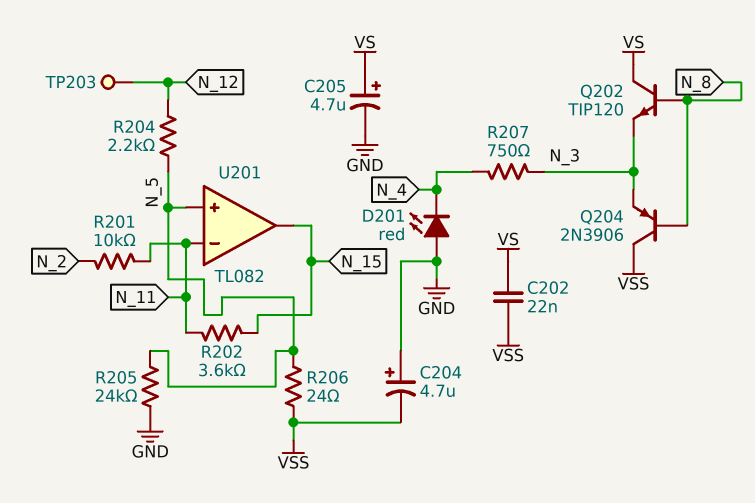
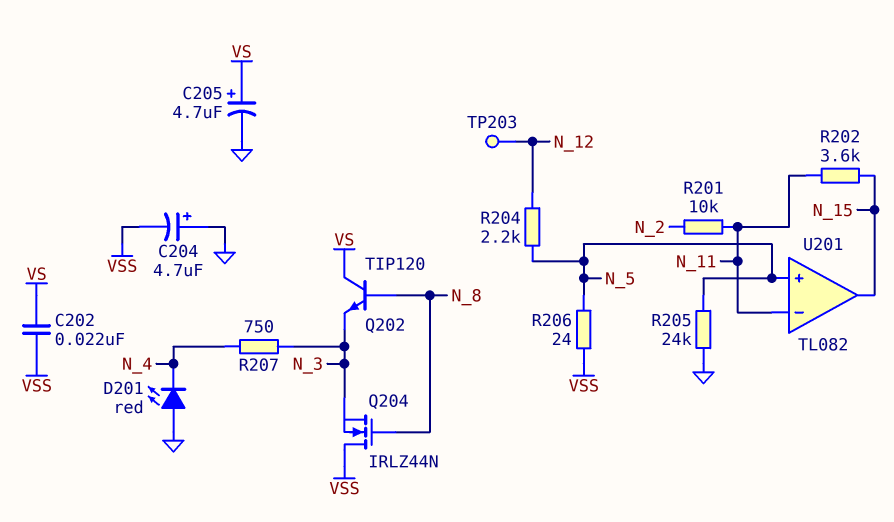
Q204: PNP 2N3906 (B N_8, C VSS, E N_3) -> NMOS IRLZ44N (G N_8, D VSS, S N_3)

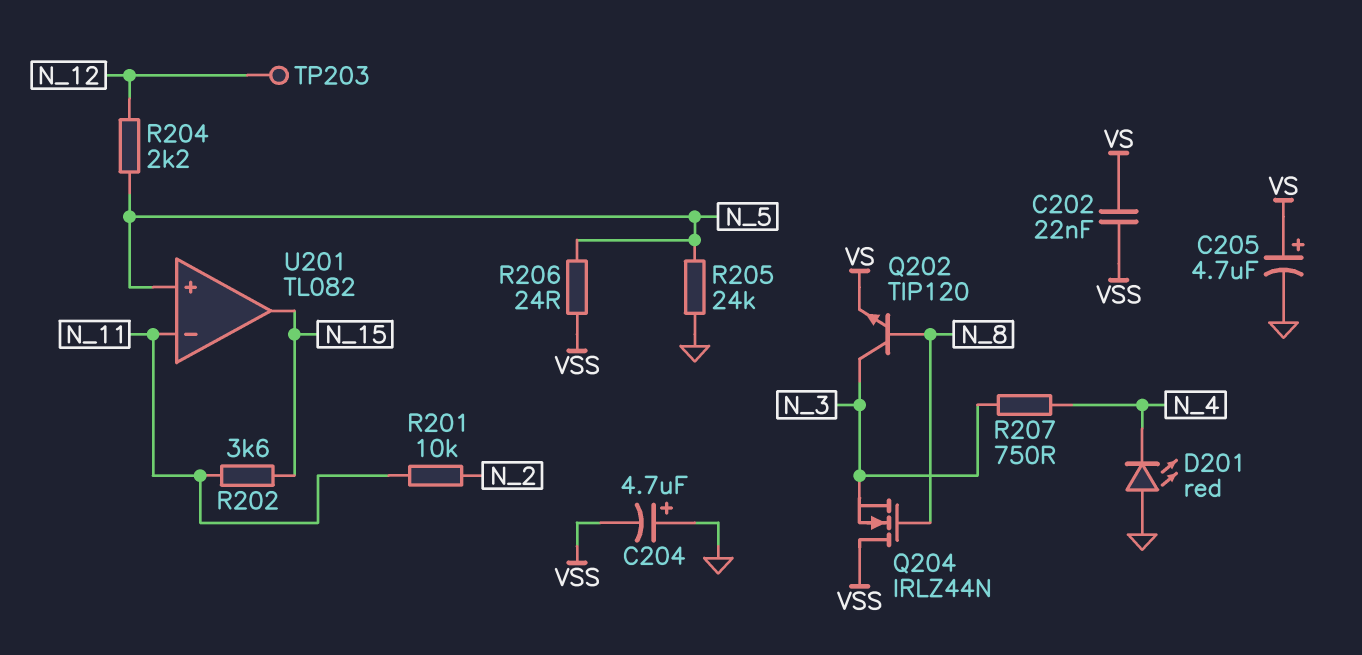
Q202: NPN TIP120 (B N_8, C VS, E N_3) -> NPN TIP120 (B N_8, C N_3, E VS)

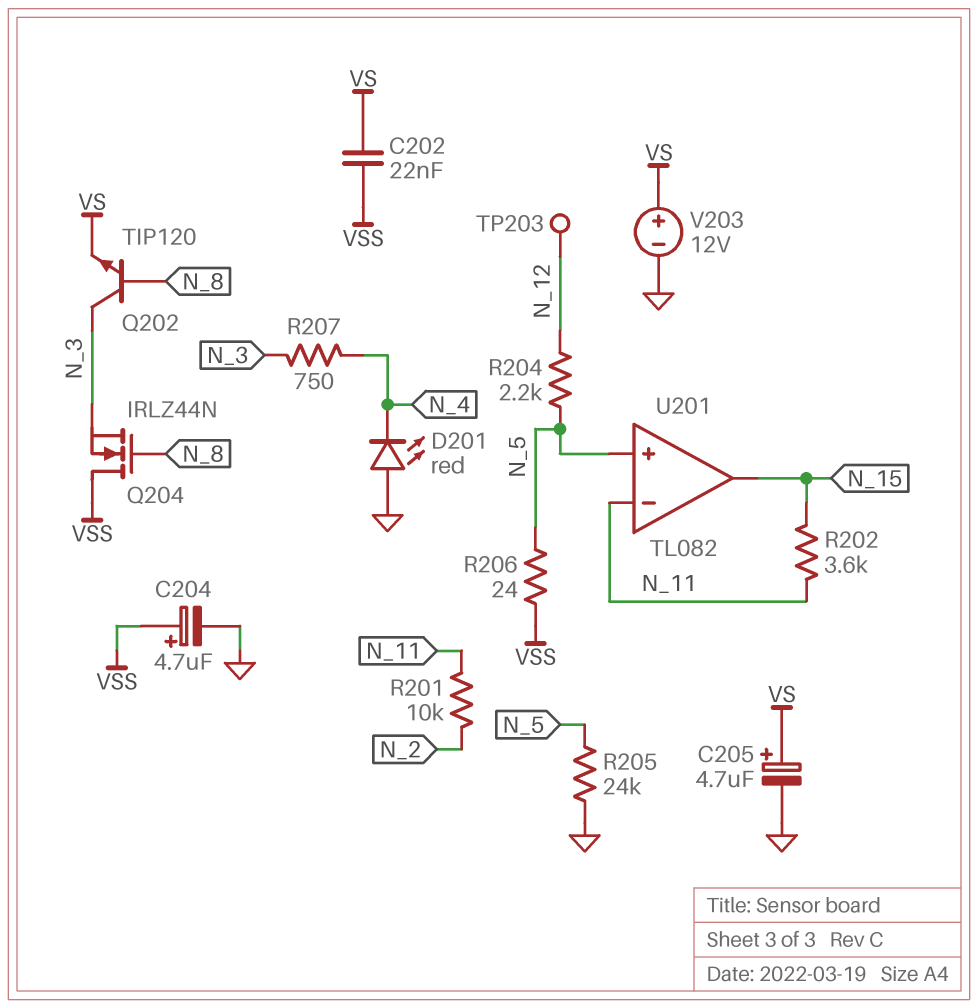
C204: 4.7uF (plus GND, minus VSS) -> 4.7uF (plus VSS, minus GND)
V203: none -> 12V (plus VS, minus GND)

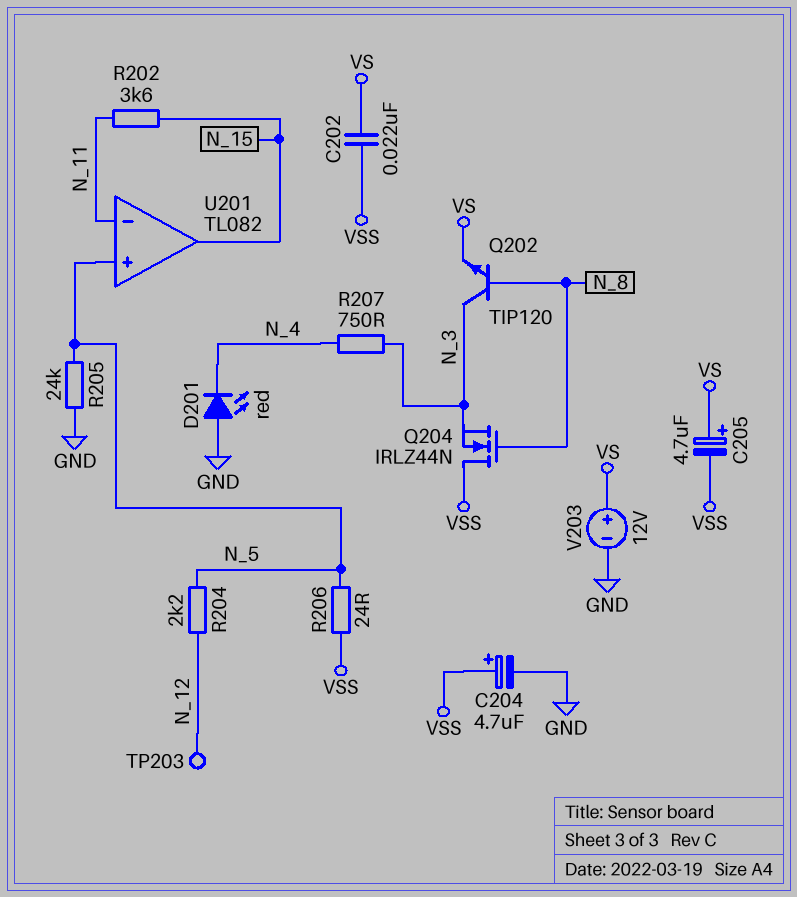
C205: 4.7uF (plus VS, minus GND) -> 4.7uF (plus VS, minus VSS)
R201: 10k (N_2, N_11) -> none

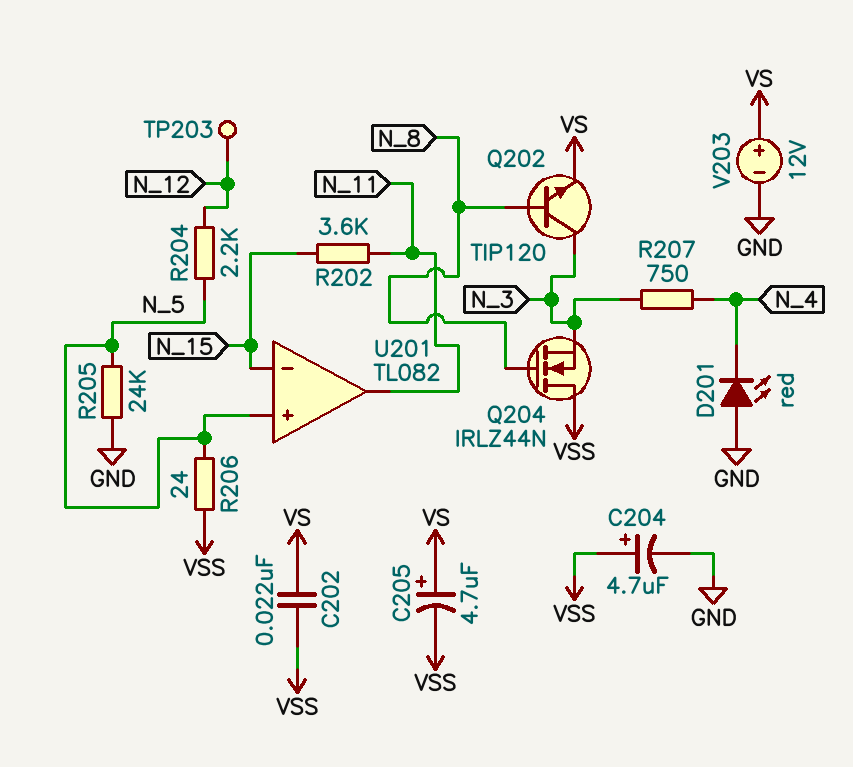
U201 pin in-: N_11 -> N_15
U201 pin out: N_15 -> N_11

